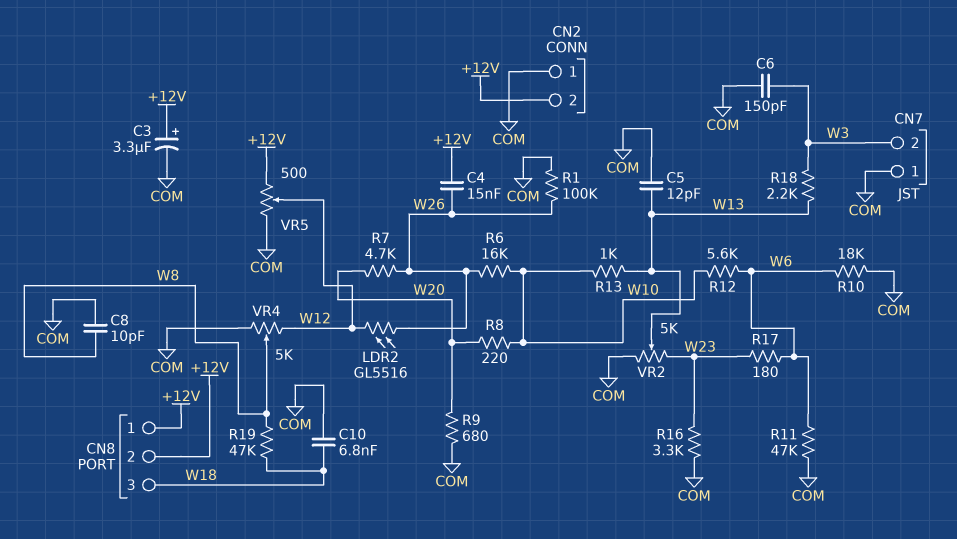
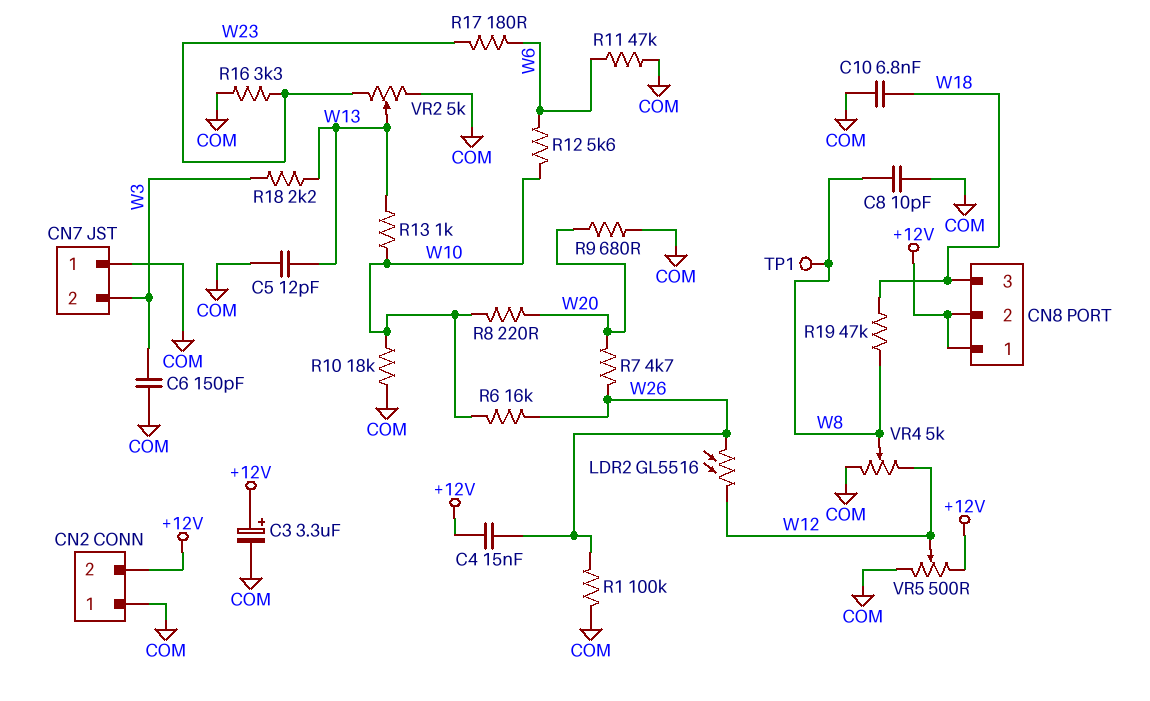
R10: 18k (COM, W6) -> 18k (COM, W10)
TP1: none -> test point (W8)

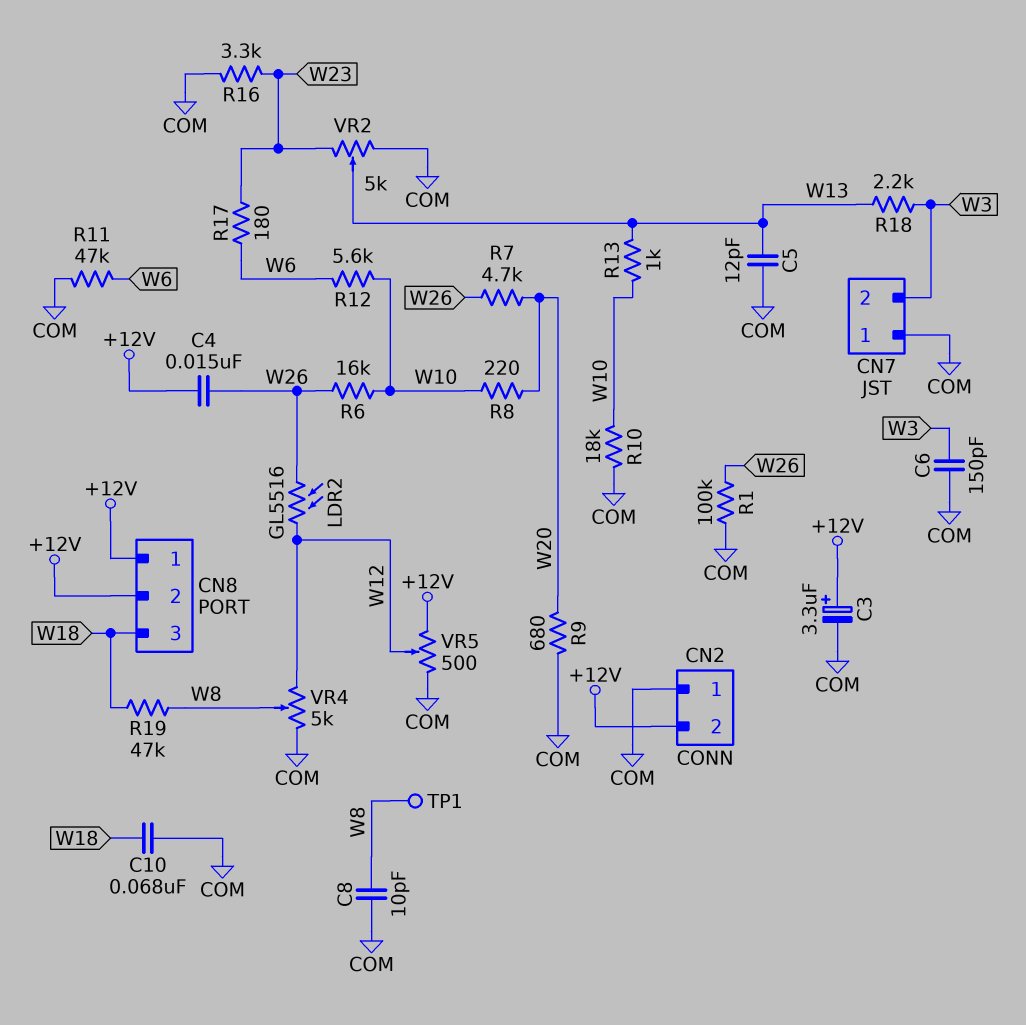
C10: 6.8nF (COM, W18) -> 68nF (COM, W18)

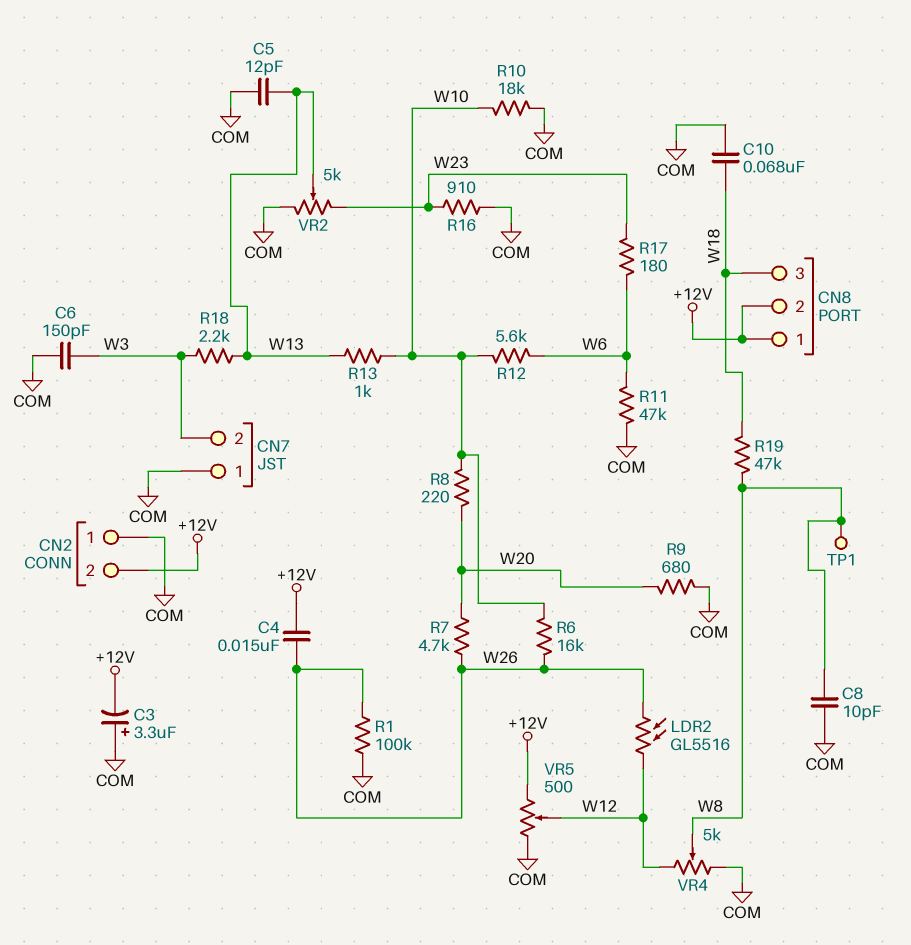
C3: 3.3uF (plus +12V, minus COM) -> 3.3uF (plus COM, minus +12V)
R16: 3.3k (COM, W23) -> 910 (COM, W23)

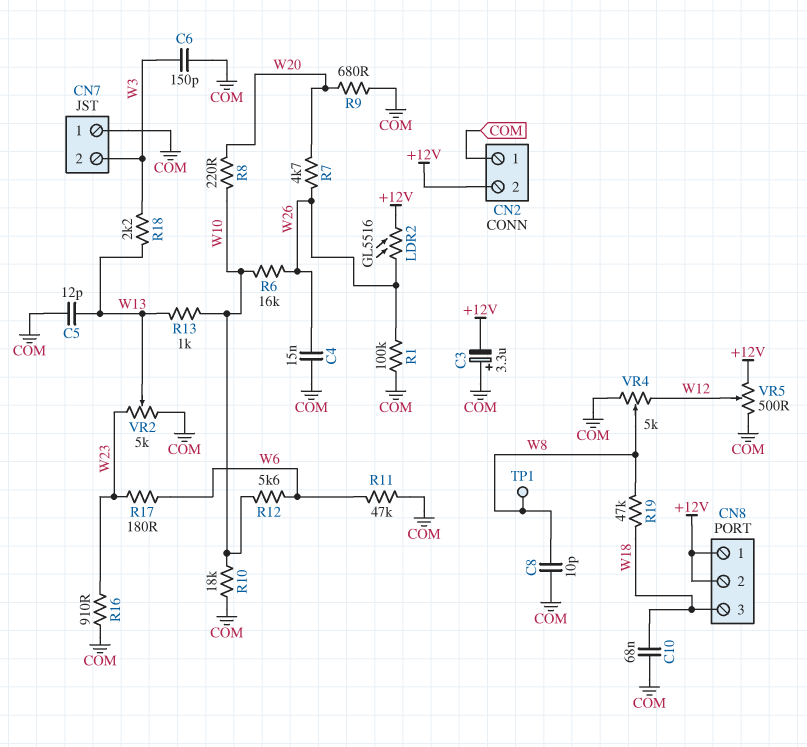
C4: 15nF (+12V, W26) -> 15nF (COM, W26)
LDR2: GL5516 (W12, W26) -> GL5516 (+12V, W26)

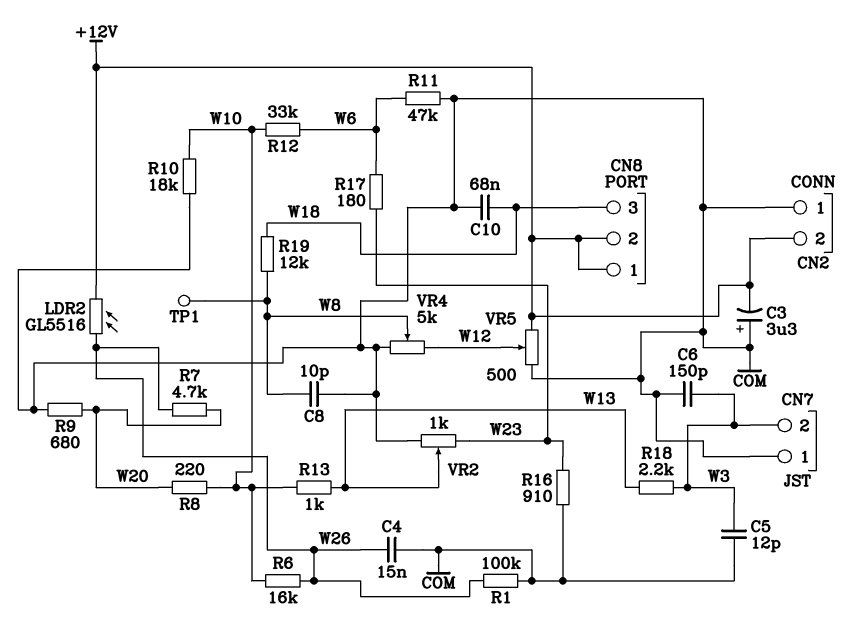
C5: 12pF (COM, W13) -> 12pF (COM, W3)
R12: 5.6k (W6, W10) -> 33k (W6, W10)
R19: 47k (W8, W18) -> 12k (W8, W18)
VR2: 5k (COM, W23, wiper W13) -> 1k (COM, W23, wiper W13)

